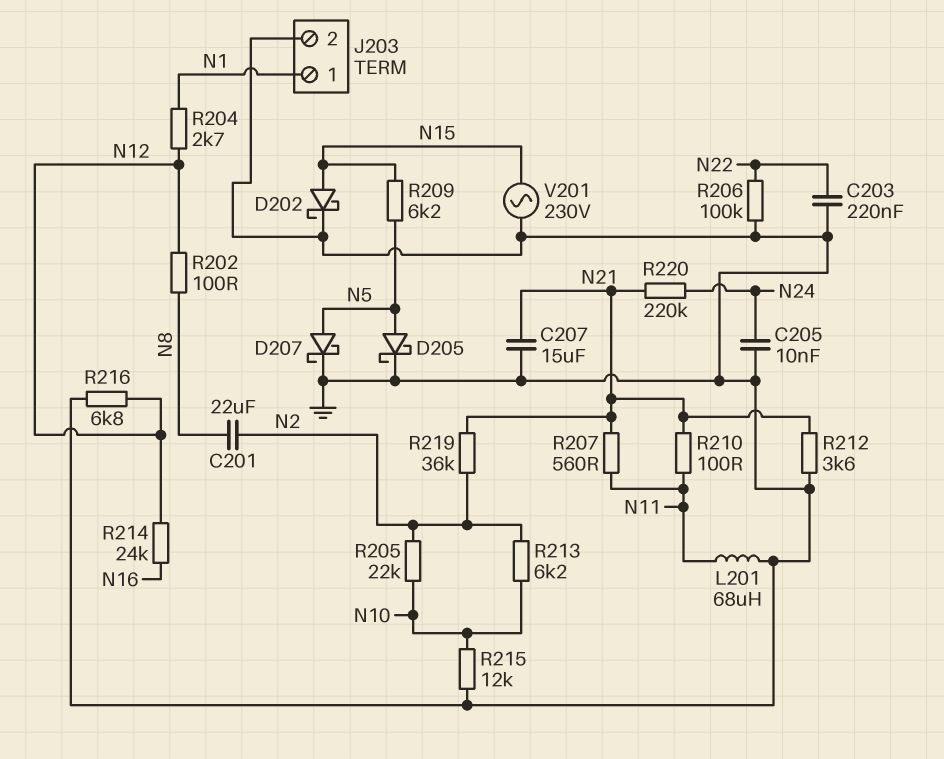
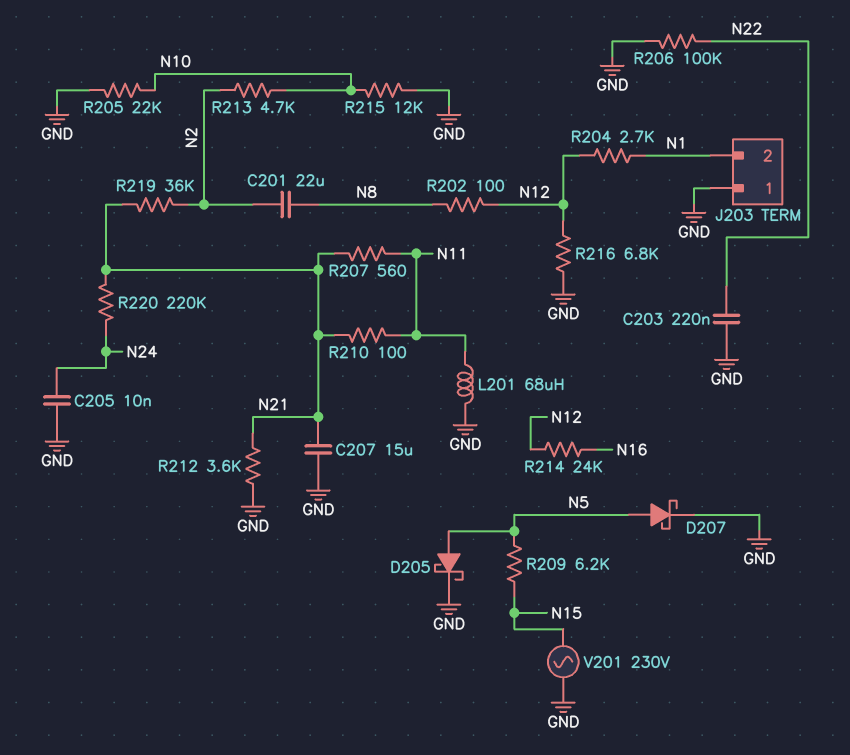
D202: schottky (A N15, K GND) -> none
J203 pin 1: N1 -> GND
J203 pin 2: GND -> N1
R205: 22k (N2, N10) -> 22k (GND, N10)
R213: 6.2k (N2, N10) -> 4.7k (N2, N10)

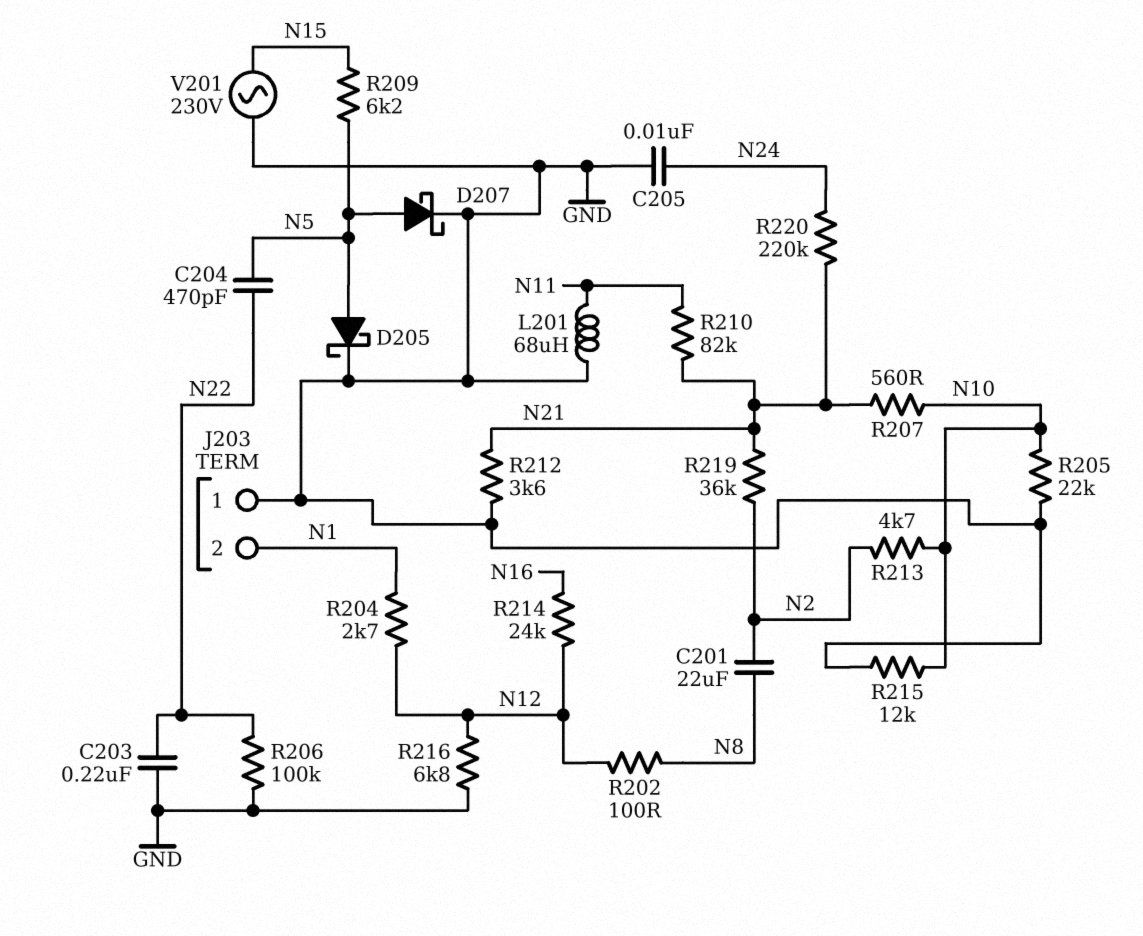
C204: none -> 470pF (N5, N22)
C207: 15uF (GND, N21) -> none
R207: 560 (N11, N21) -> 560 (N10, N21)
R210: 100 (N11, N21) -> 82k (N11, N21)

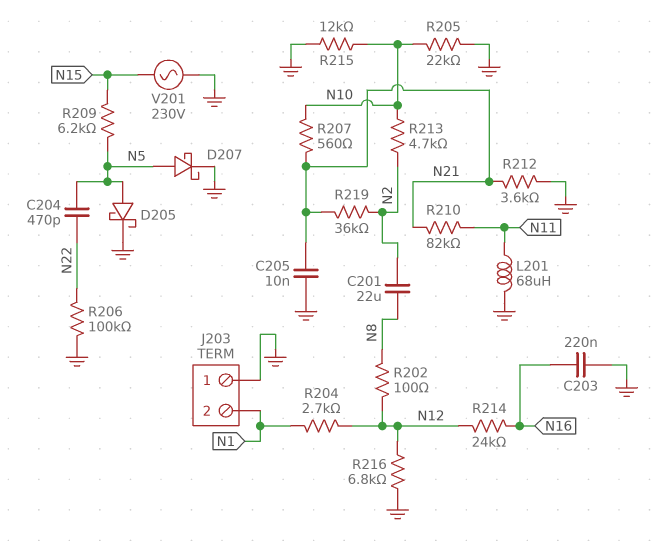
C203: 220nF (GND, N22) -> 220nF (GND, N16)
C205: 10nF (GND, N24) -> 10nF (GND, N21)
R220: 220k (N21, N24) -> none

